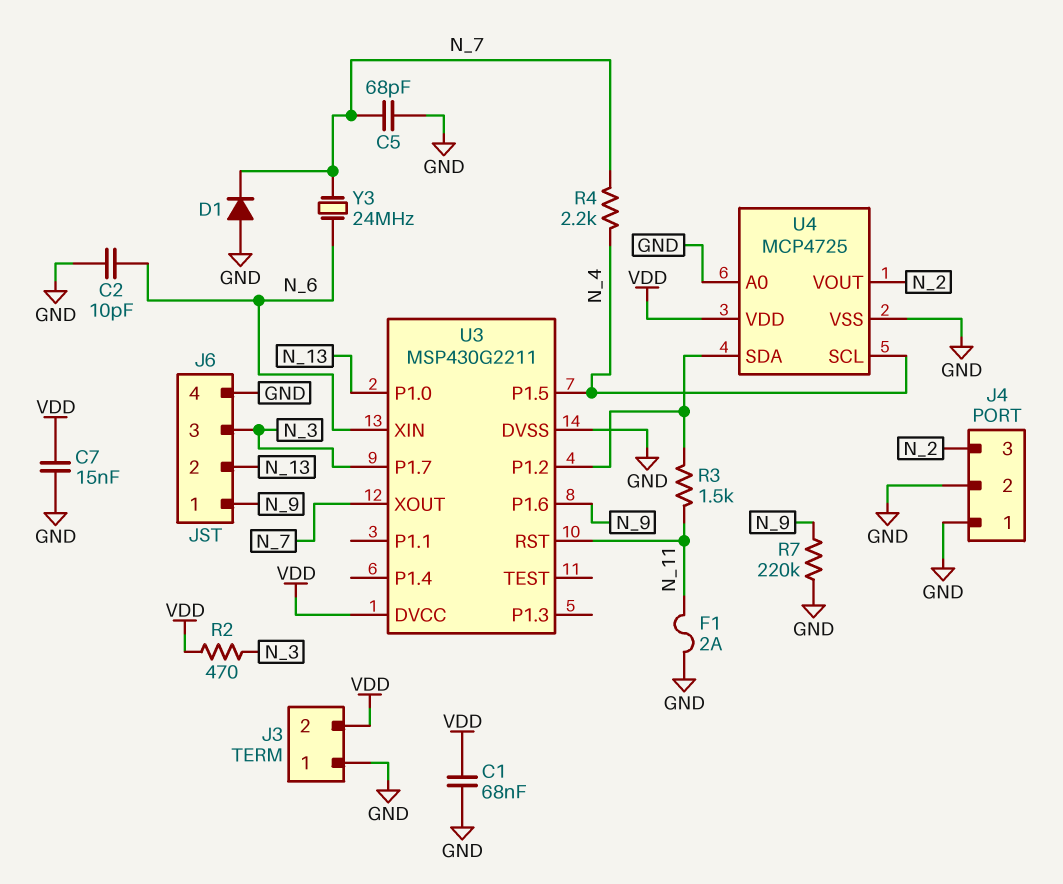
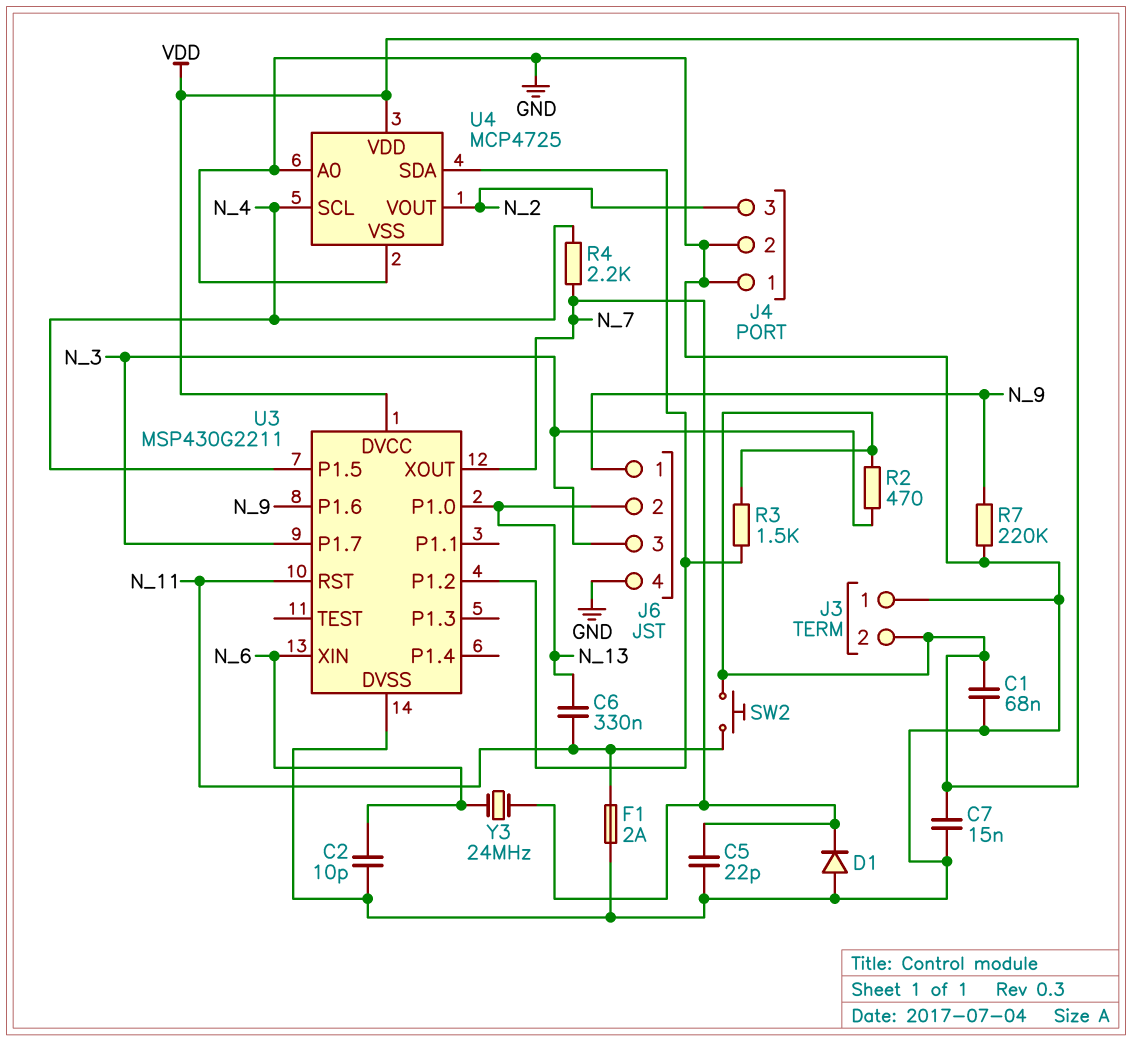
C5: 68pF (GND, N_7) -> 22pF (GND, N_7)
C6: none -> 330nF (N_11, N_13)
R3: 1.5k (N_11, U3/P1.2) -> 1.5k (U3/P1.2, VDD)
SW2: none -> button (N_11, VDD)

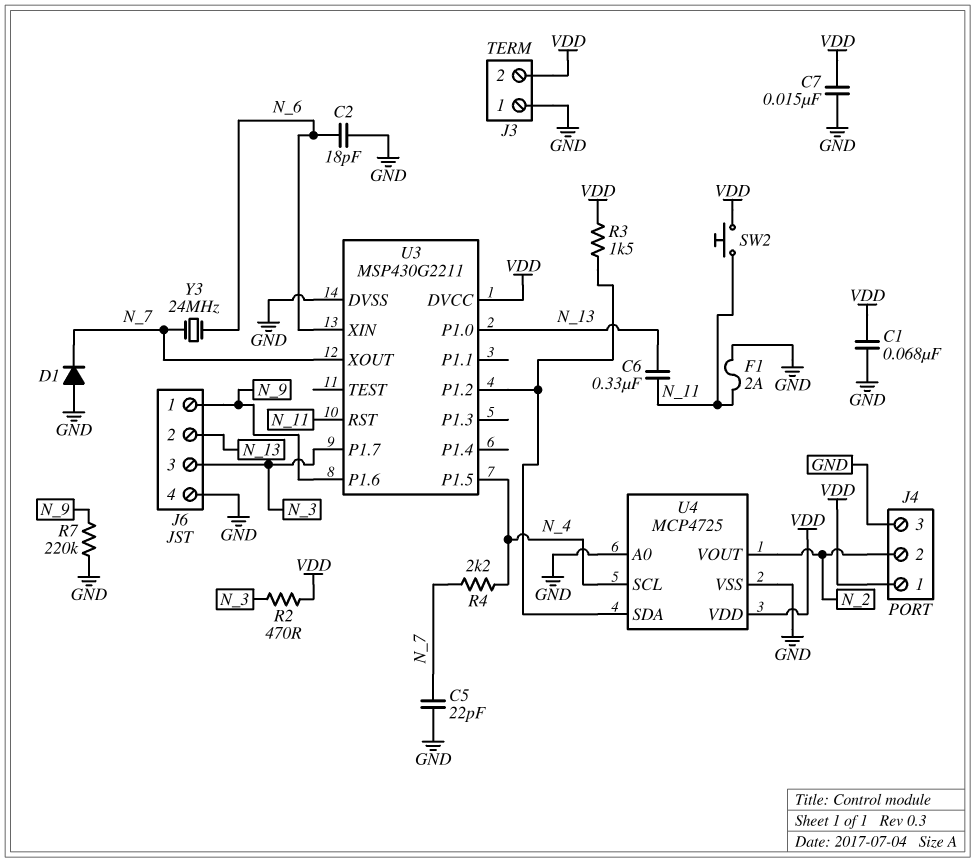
C2: 10pF (GND, N_6) -> 18pF (GND, N_6)
J4 pin 1: GND -> VDD
J4 pin 2: GND -> N_2
J4 pin 3: N_2 -> GND

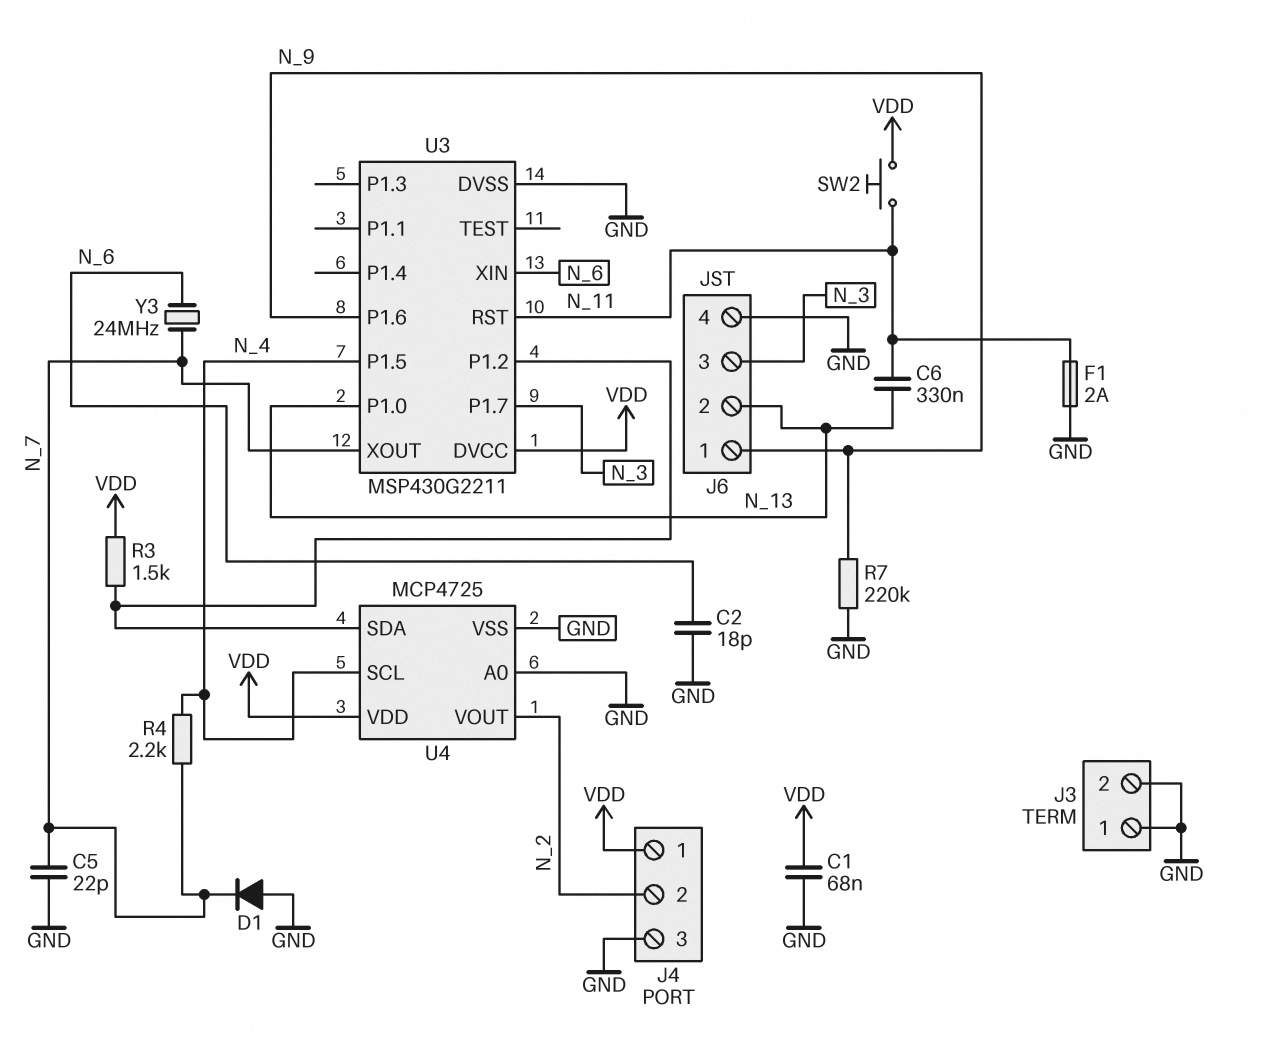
C7: 15nF (GND, VDD) -> none
J3 pin 2: VDD -> GND
R2: 470 (N_3, VDD) -> none

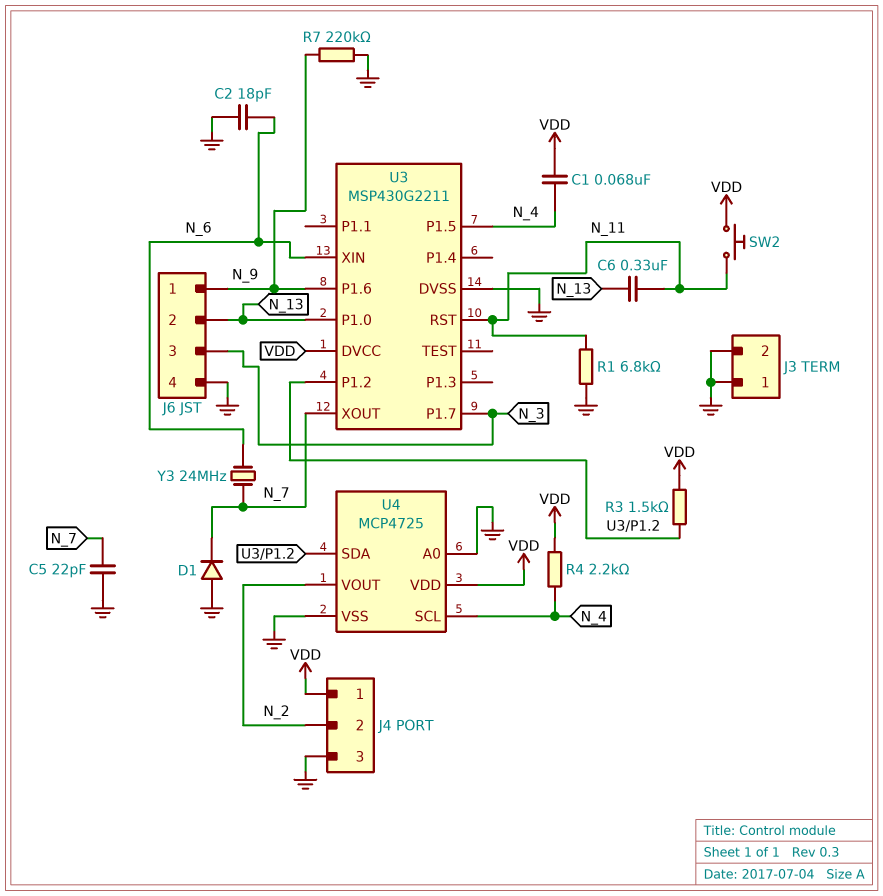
C1: 68nF (GND, VDD) -> 68nF (N_4, VDD)
F1: 2A (GND, N_11) -> none
R1: none -> 6.8k (GND, N_11)
R4: 2.2k (N_4, N_7) -> 2.2k (N_4, VDD)

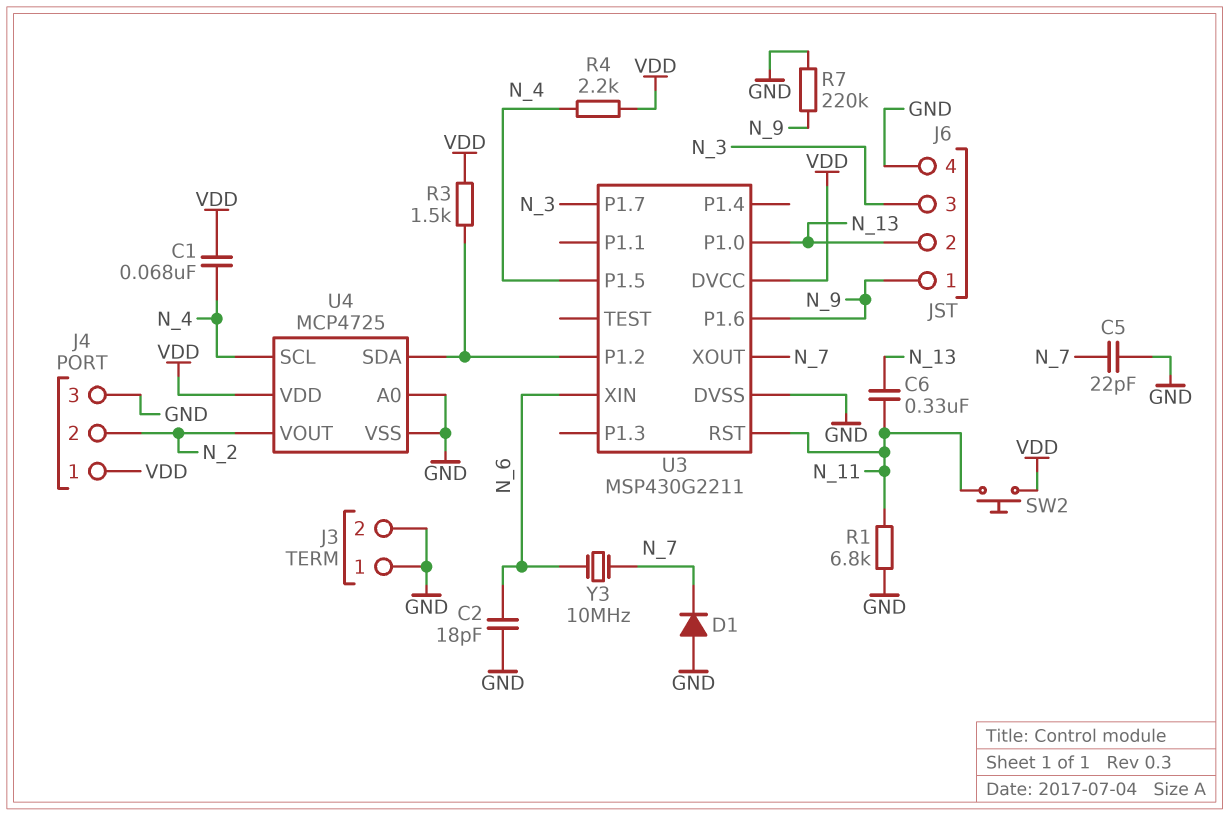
Y3: 24MHz (N_6, N_7) -> 10MHz (N_6, N_7)

